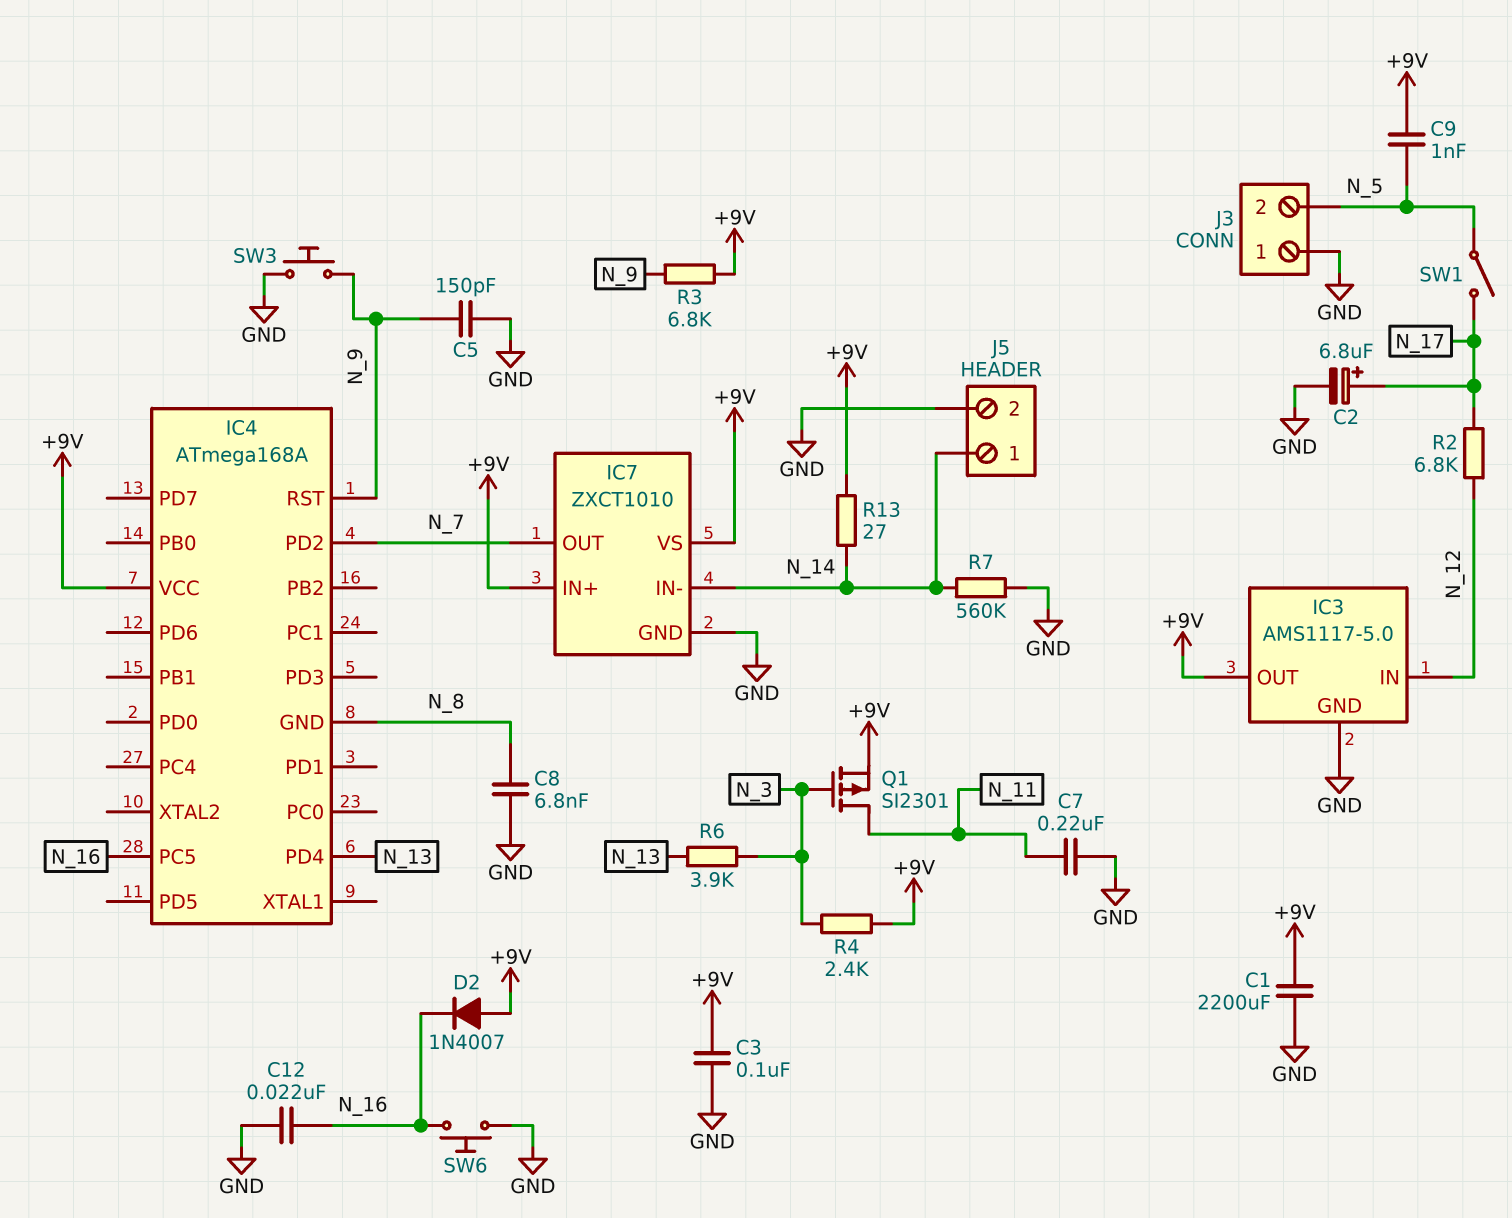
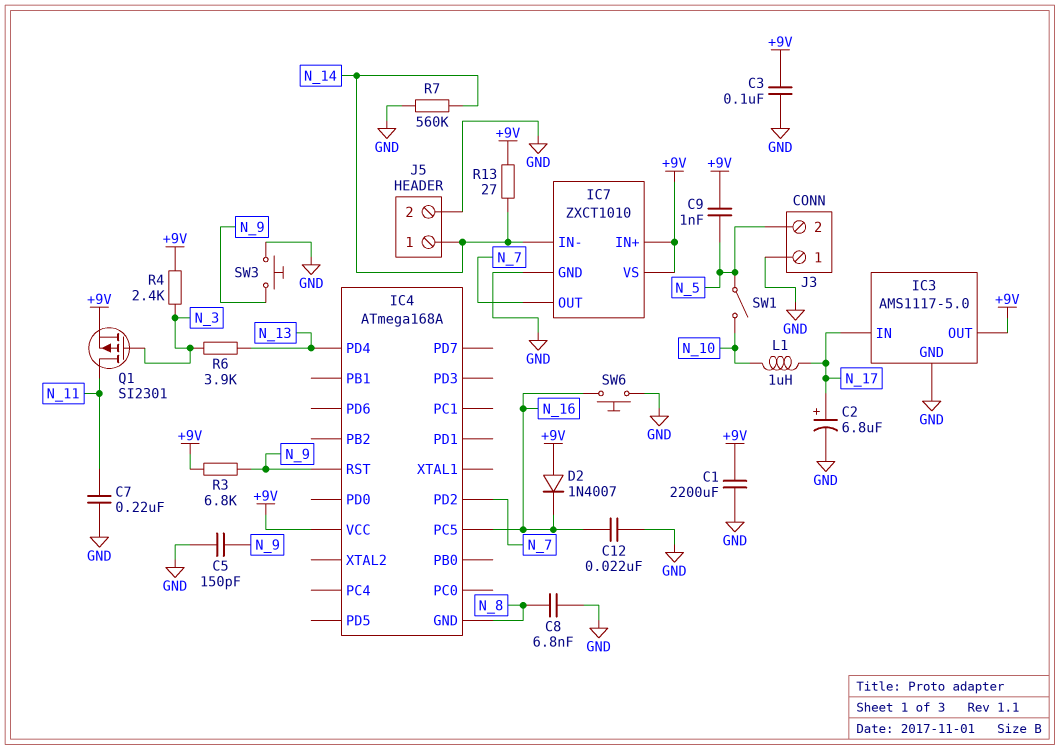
IC3 pin IN: N_12 -> N_17
L1: none -> 1uH (N_10, N_17)
R2: 6.8k (N_12, N_17) -> none
SW1: switch (N_5, N_17) -> switch (N_5, N_10)

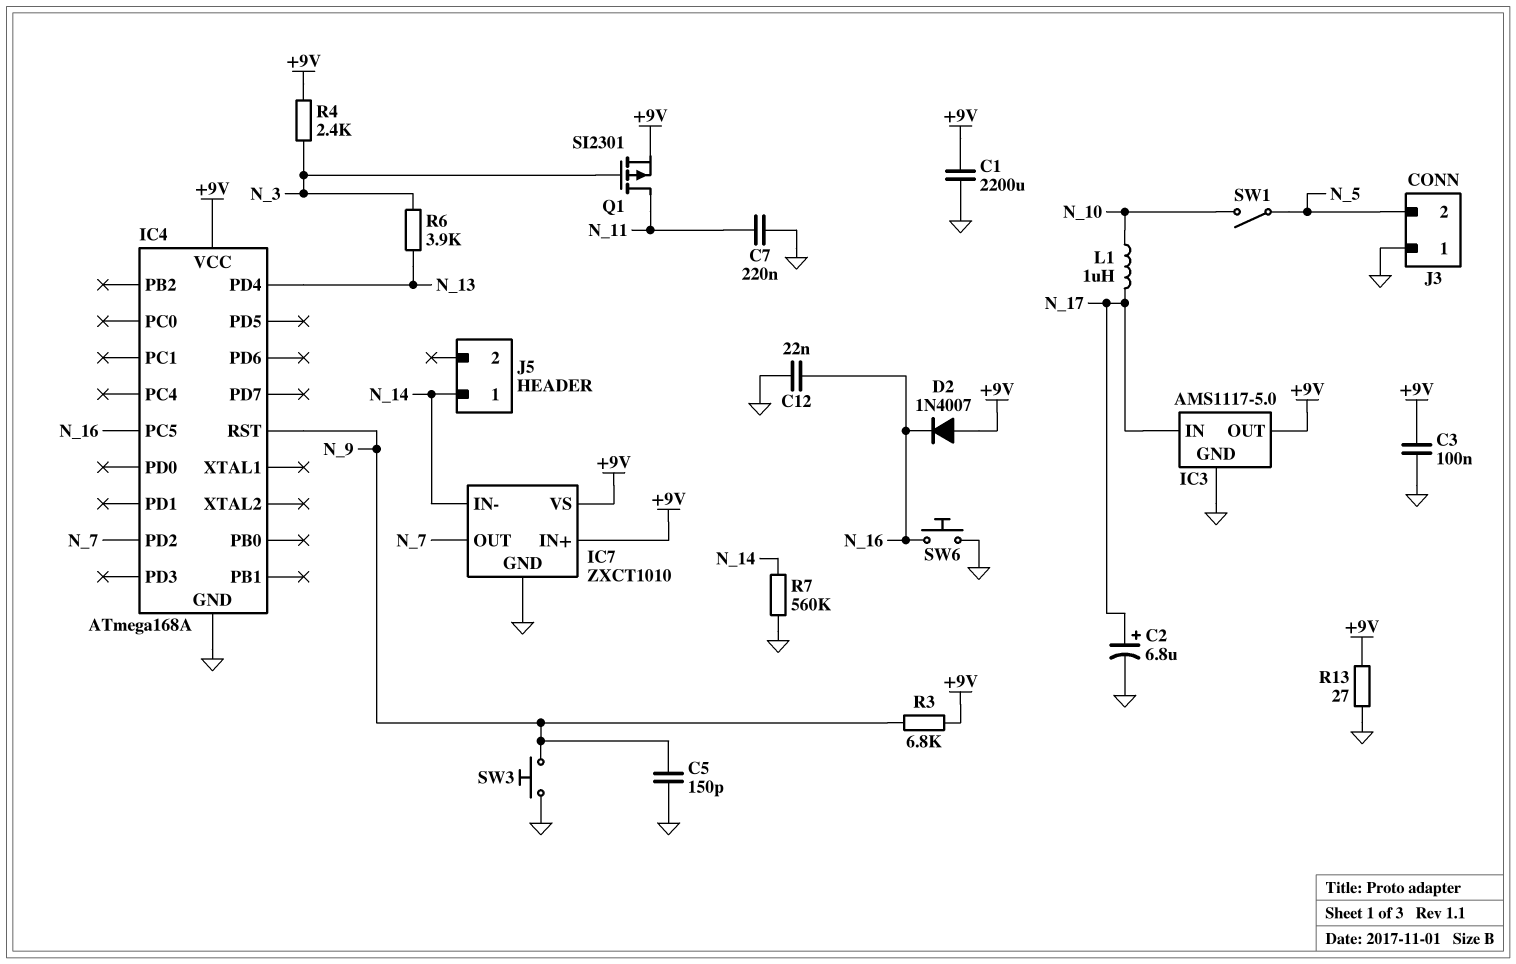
C8: 6.8nF (GND, N_8) -> none
C9: 1nF (+9V, N_5) -> none
IC4 pin GND: N_8 -> GND
J5 pin 2: GND -> none
R13: 27 (+9V, N_14) -> 27 (+9V, GND)

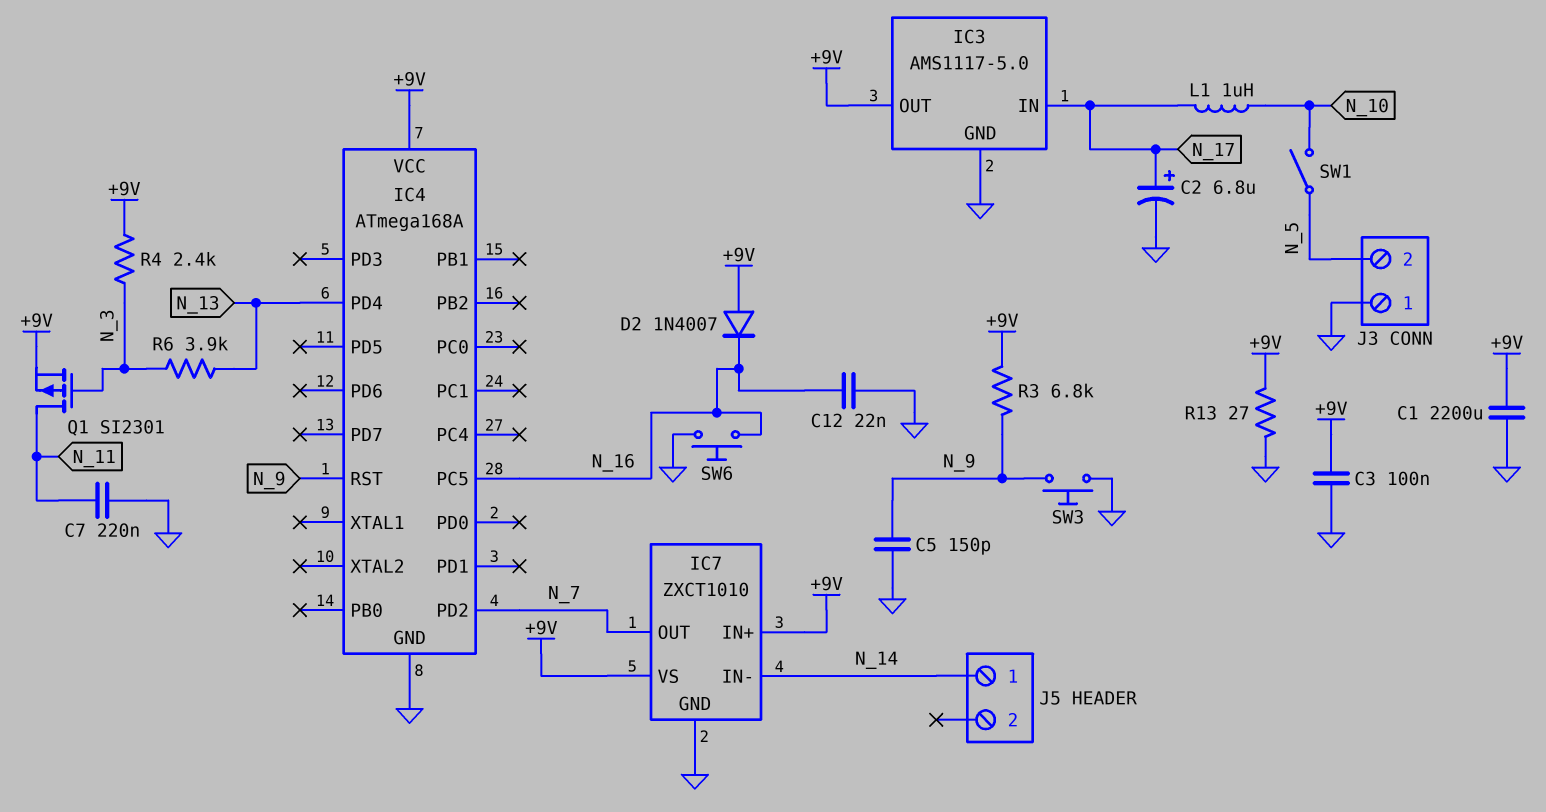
R7: 560k (GND, N_14) -> none

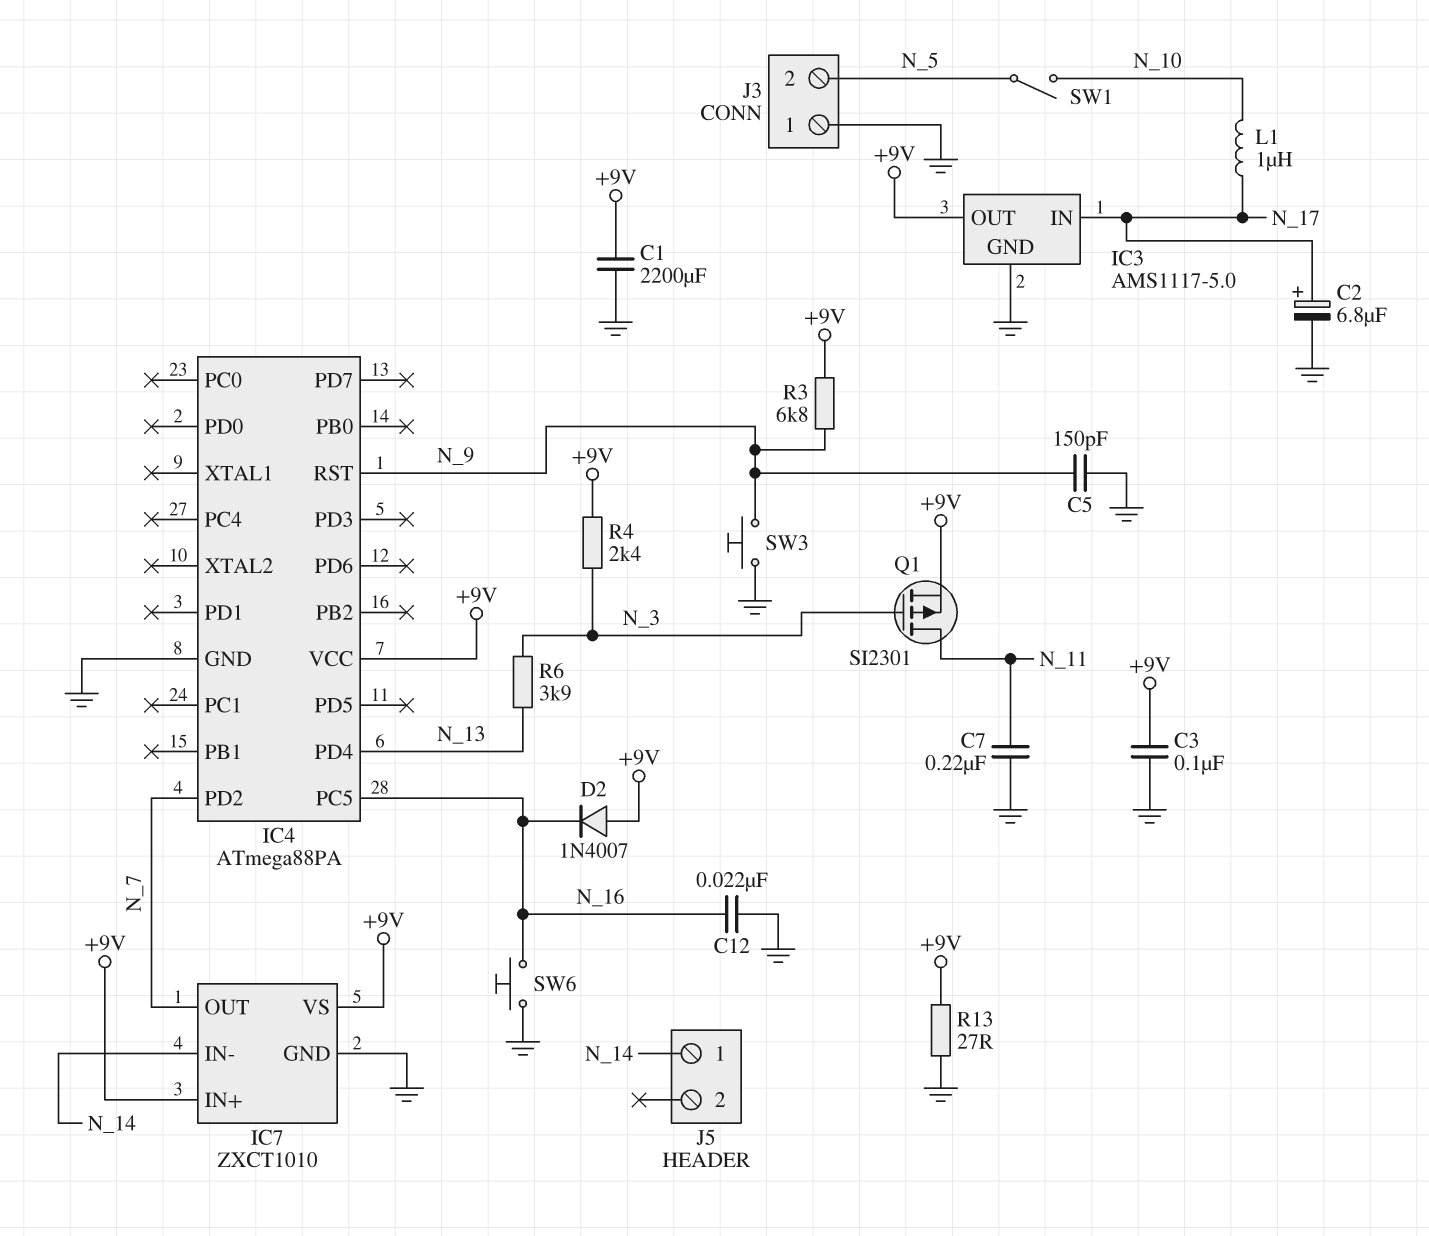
IC4: ATmega168A -> ATmega88PA

